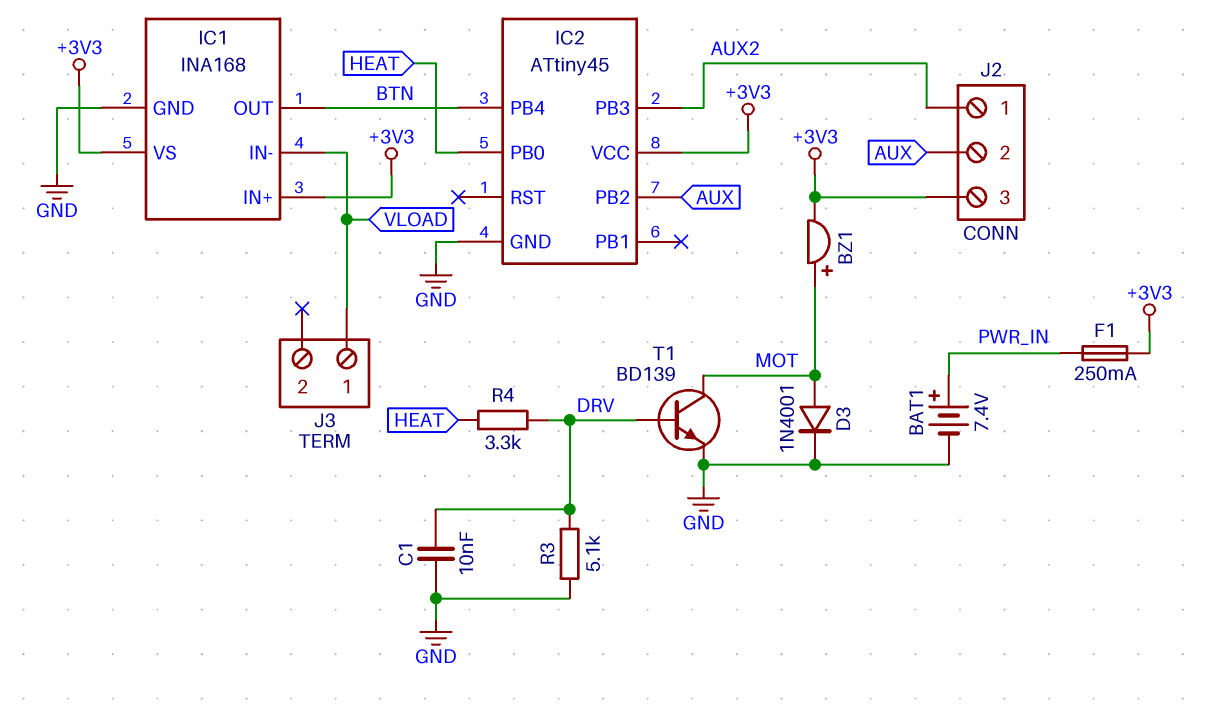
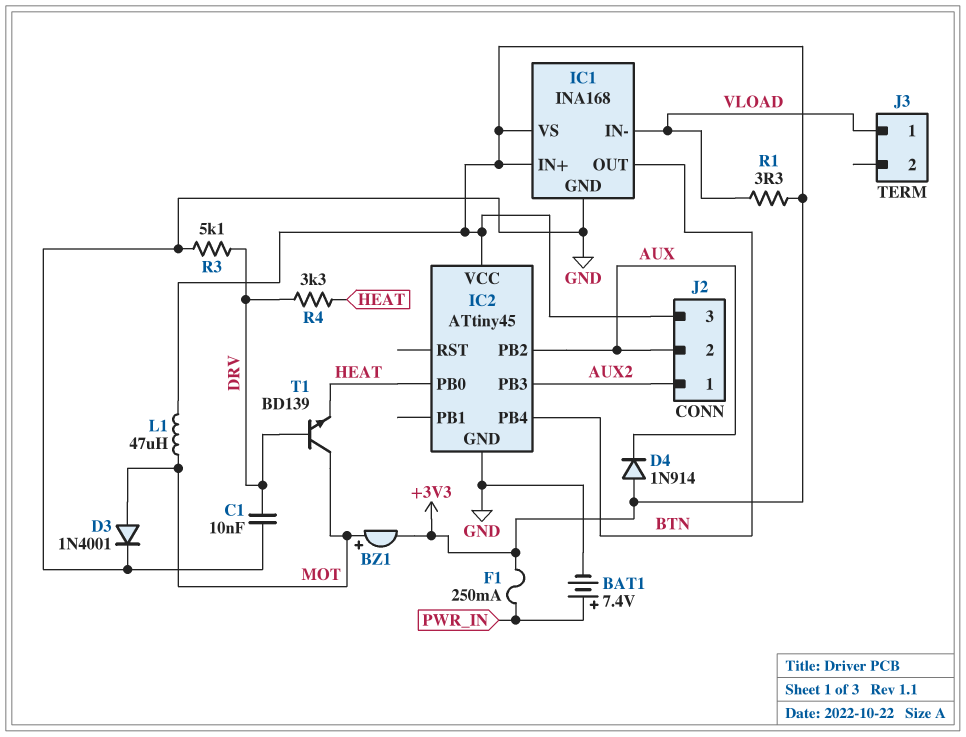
D4: none -> diode 1N914 (A +3V3, K AUX)
L1: none -> 47uH (+3V3, MOT)
R1: none -> 3.3 (+3V3, VLOAD)
T1: NPN BD139 (B DRV, C MOT, E GND) -> NPN BD139 (B DRV, C MOT, E HEAT)

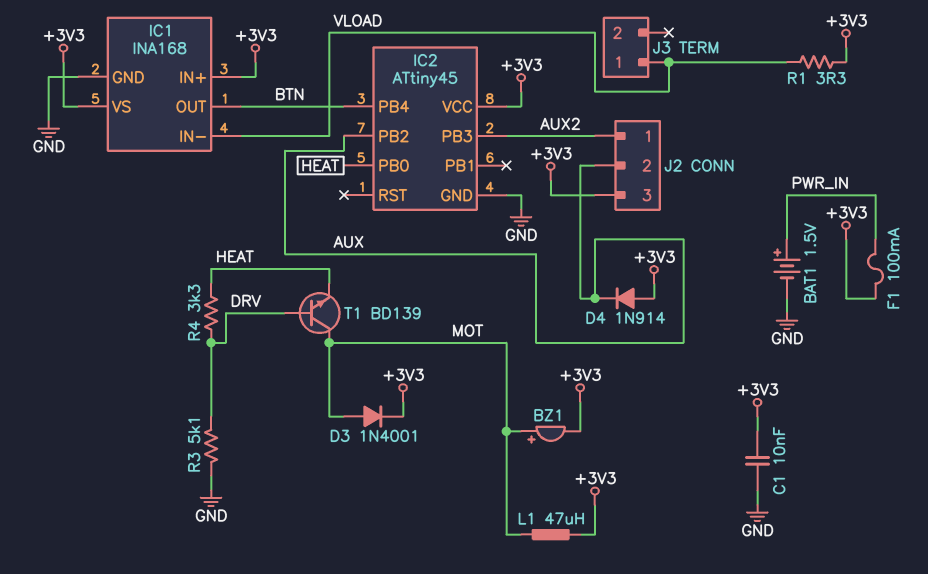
BAT1: 7.4V (plus PWR_IN, minus GND) -> 1.5V (plus PWR_IN, minus GND)
C1: 10nF (DRV, GND) -> 10nF (+3V3, GND)
D3: diode 1N4001 (A MOT, K GND) -> diode 1N4001 (A MOT, K +3V3)
F1: 250mA (+3V3, PWR_IN) -> 100mA (+3V3, PWR_IN)

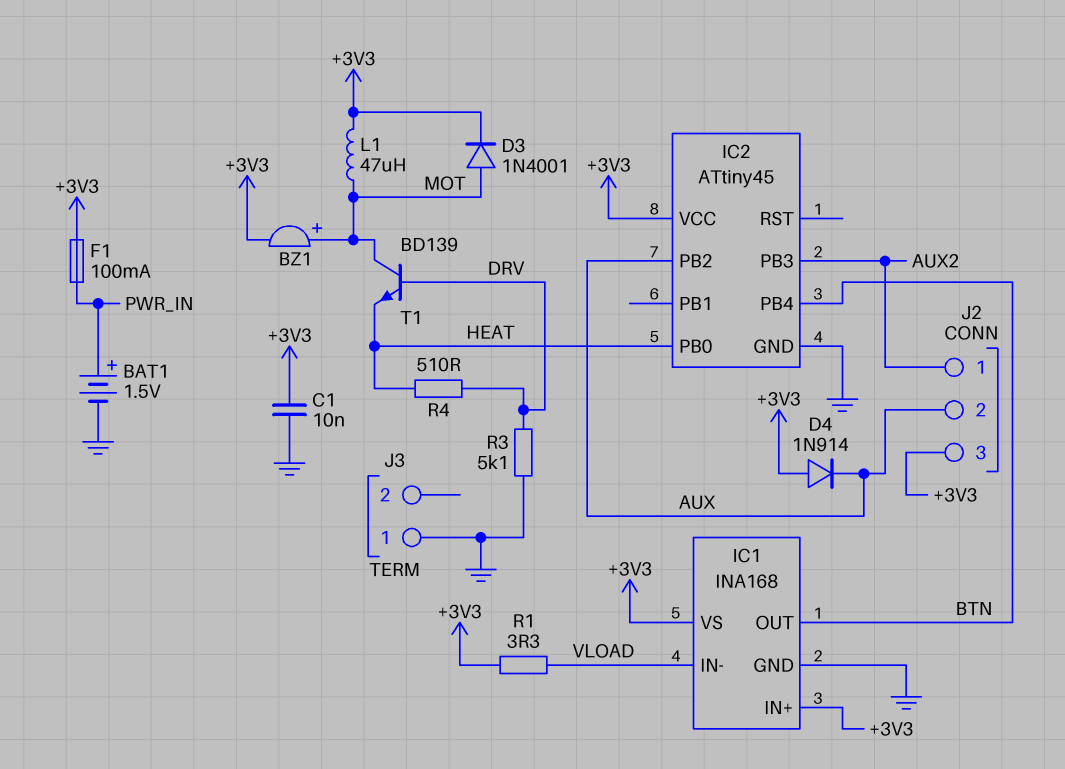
J3 pin 1: VLOAD -> GND
R4: 3.3k (DRV, HEAT) -> 510 (DRV, HEAT)

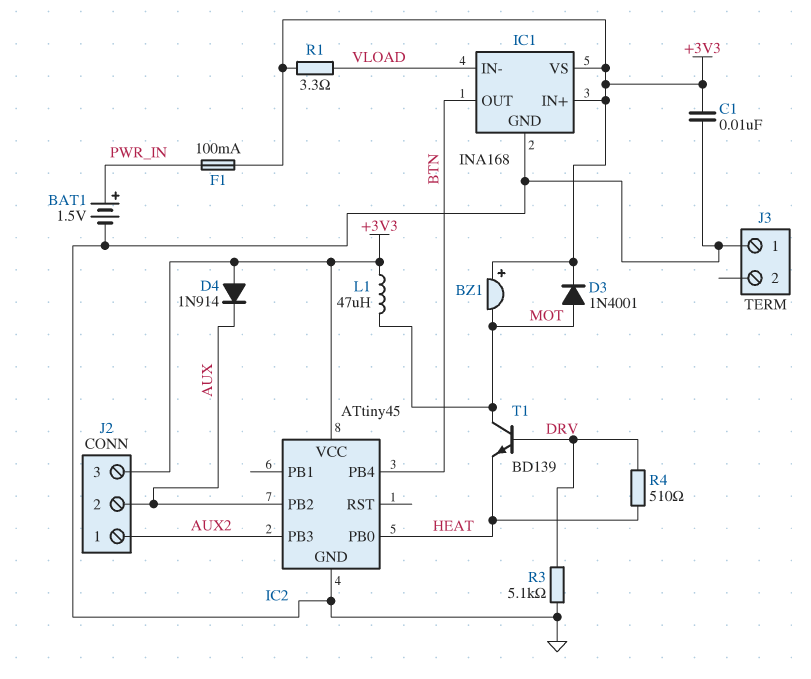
BZ1: buzzer (plus MOT, minus +3V3) -> buzzer (plus +3V3, minus MOT)

